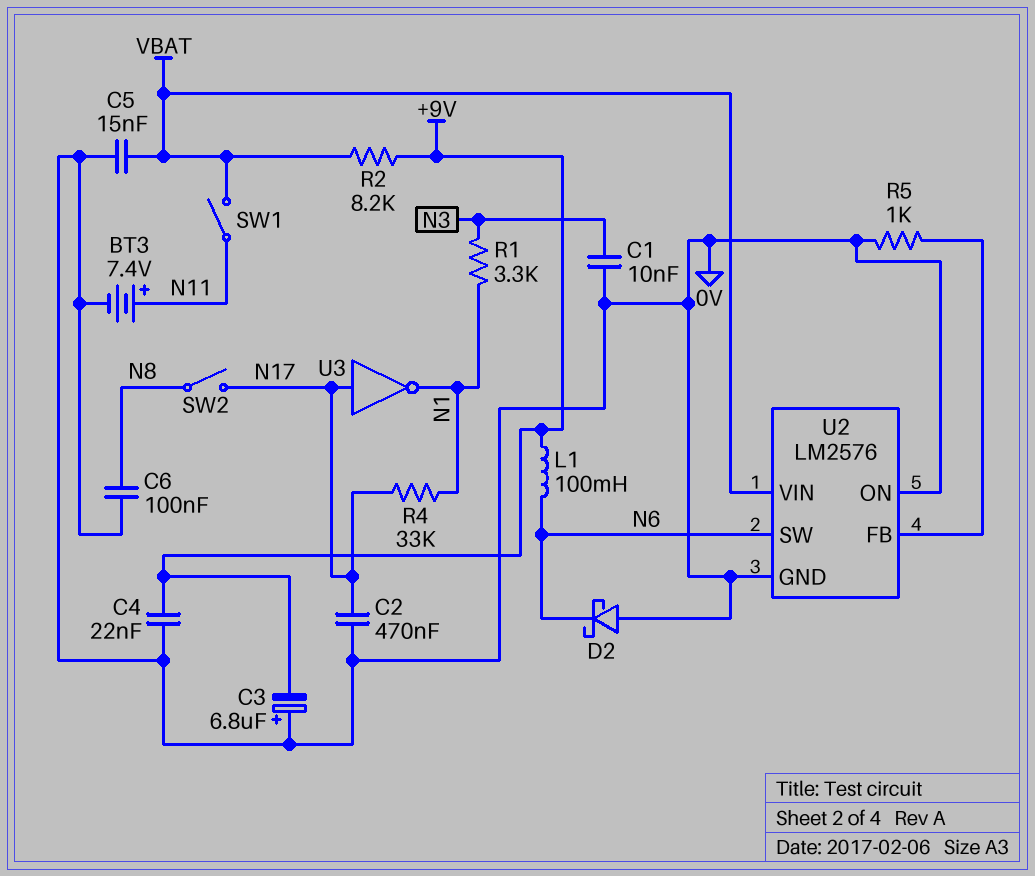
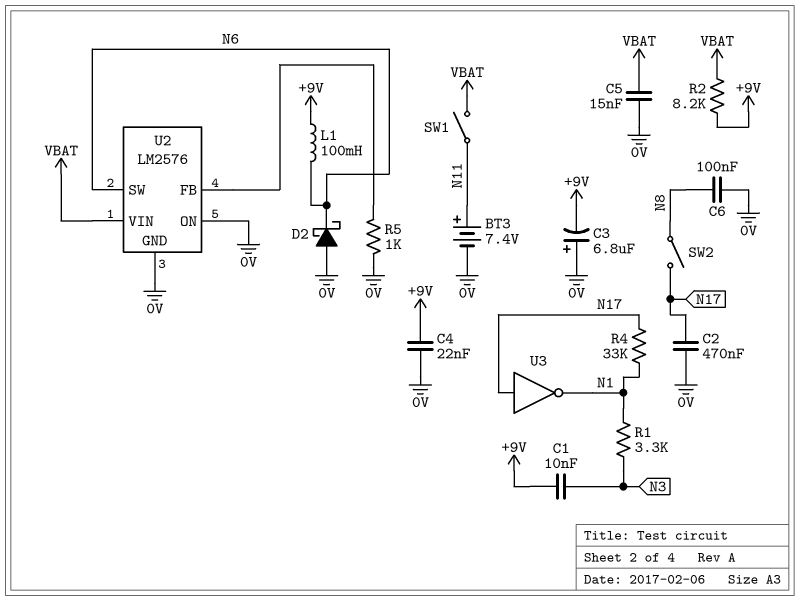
C1: 10nF (0V, N3) -> 10nF (+9V, N3)

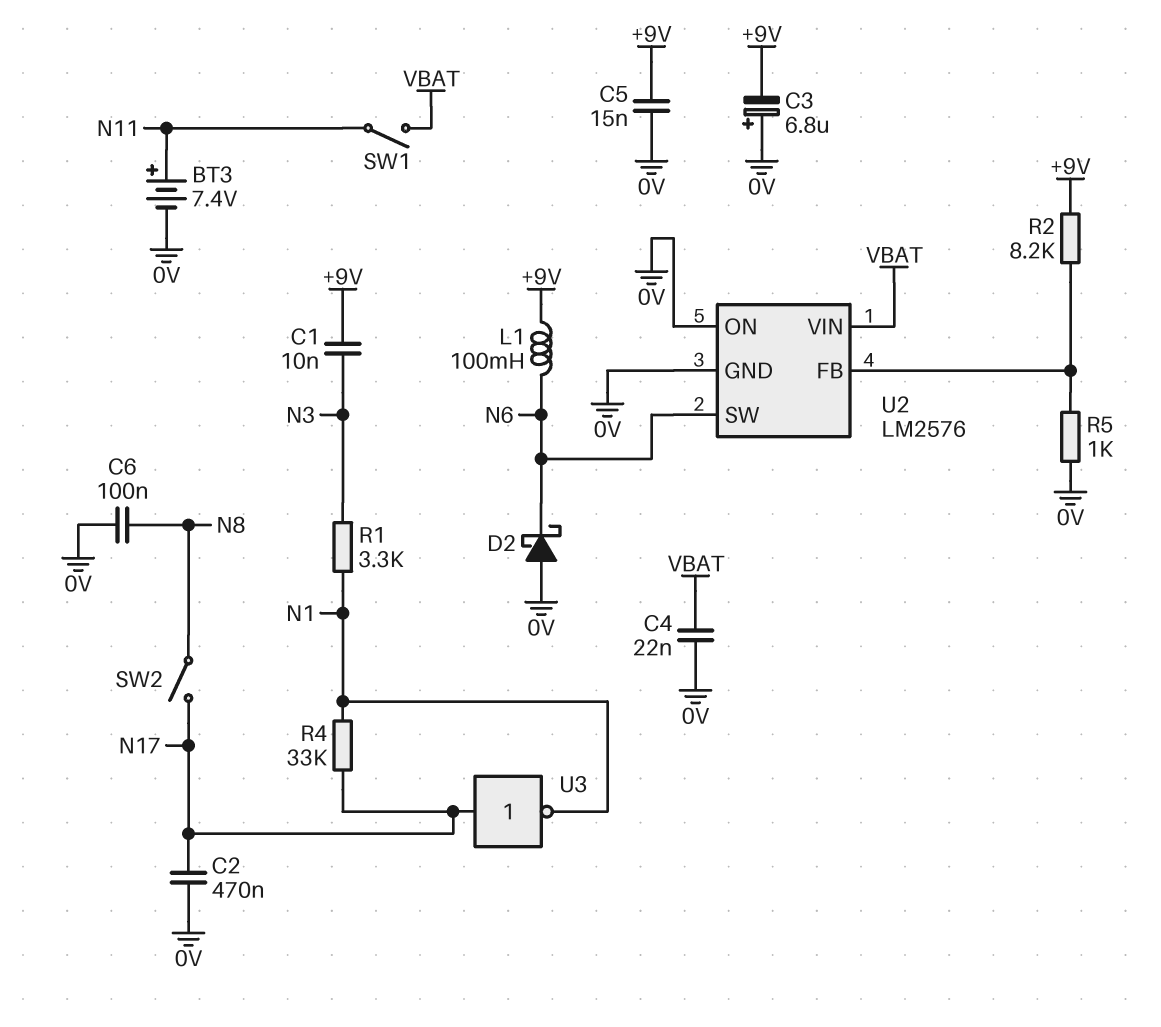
C4: 22nF (+9V, 0V) -> 22nF (0V, VBAT)
C5: 15nF (0V, VBAT) -> 15nF (+9V, 0V)
R2: 8.2k (+9V, VBAT) -> 8.2k (+9V, U2/FB)

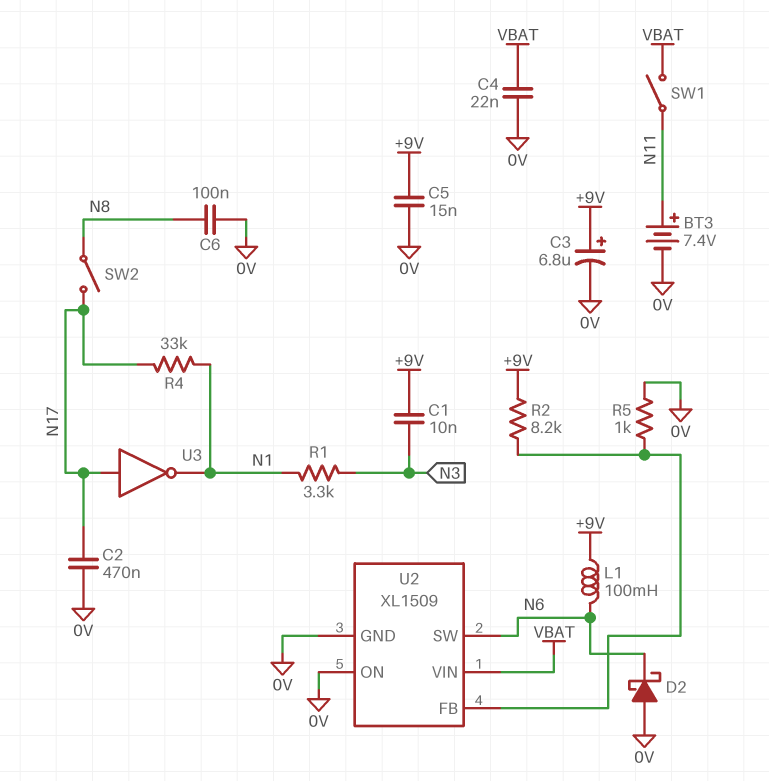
C3: 6.8uF (plus 0V, minus +9V) -> 6.8uF (plus +9V, minus 0V)
U2: LM2576 -> XL1509

